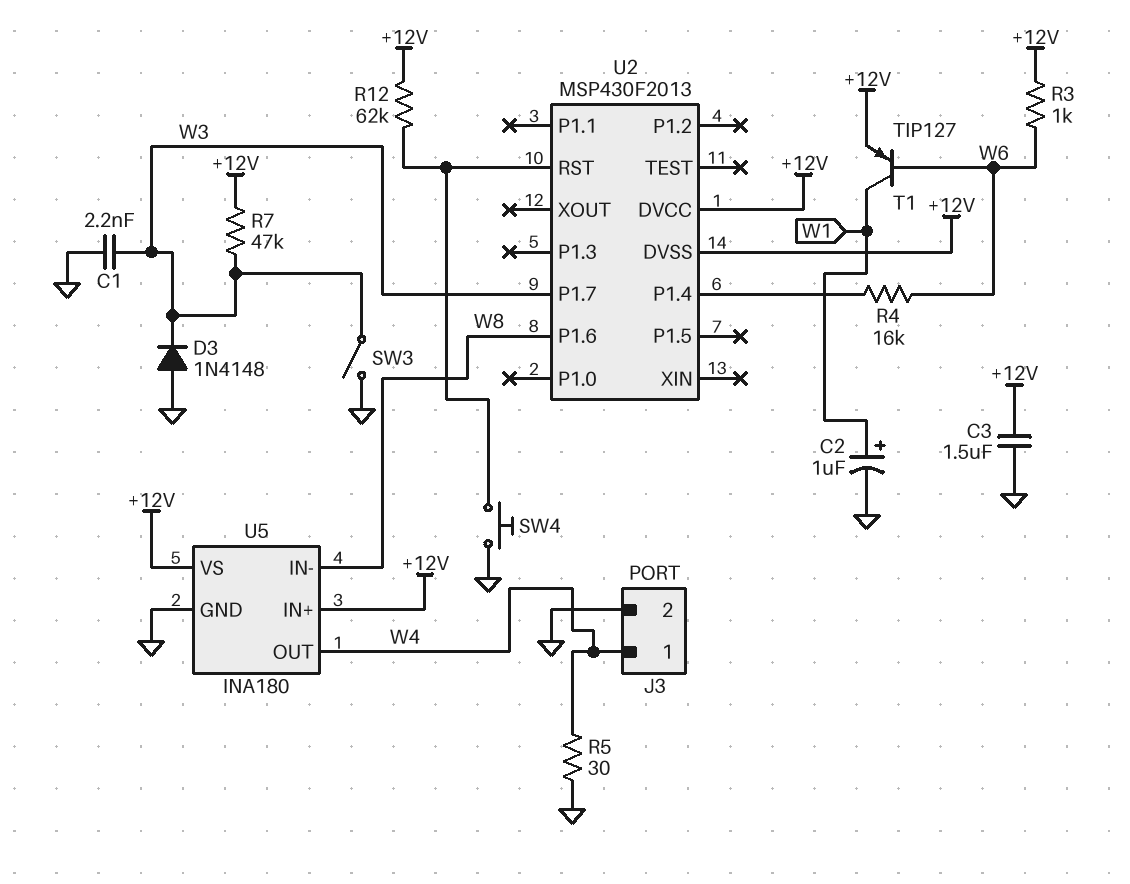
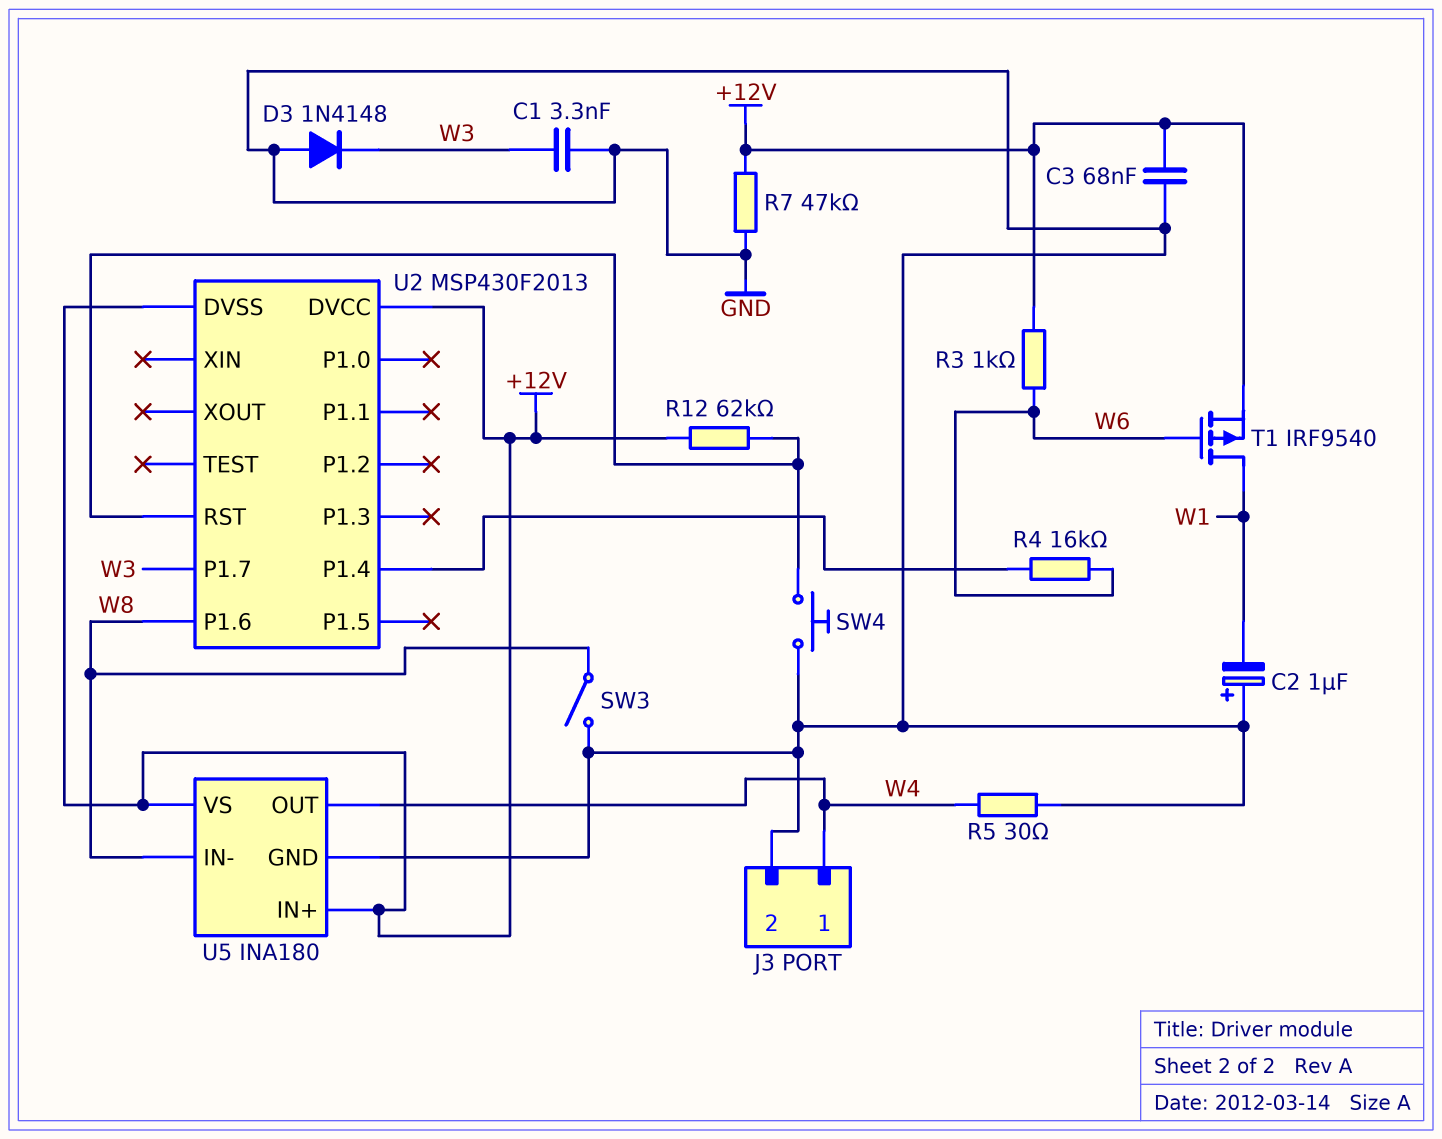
C1: 2.2nF (GND, W3) -> 3.3nF (GND, W3)
C2: 1uF (plus W1, minus GND) -> 1uF (plus GND, minus W1)
C3: 1.5uF (+12V, GND) -> 68nF (+12V, GND)
R7: 47k (+12V, W3) -> 47k (+12V, GND)
SW3: switch (GND, W3) -> switch (GND, W8)
T1: PNP TIP127 (B W6, C W1, E +12V) -> PMOS IRF9540 (G W6, D W1, S +12V)

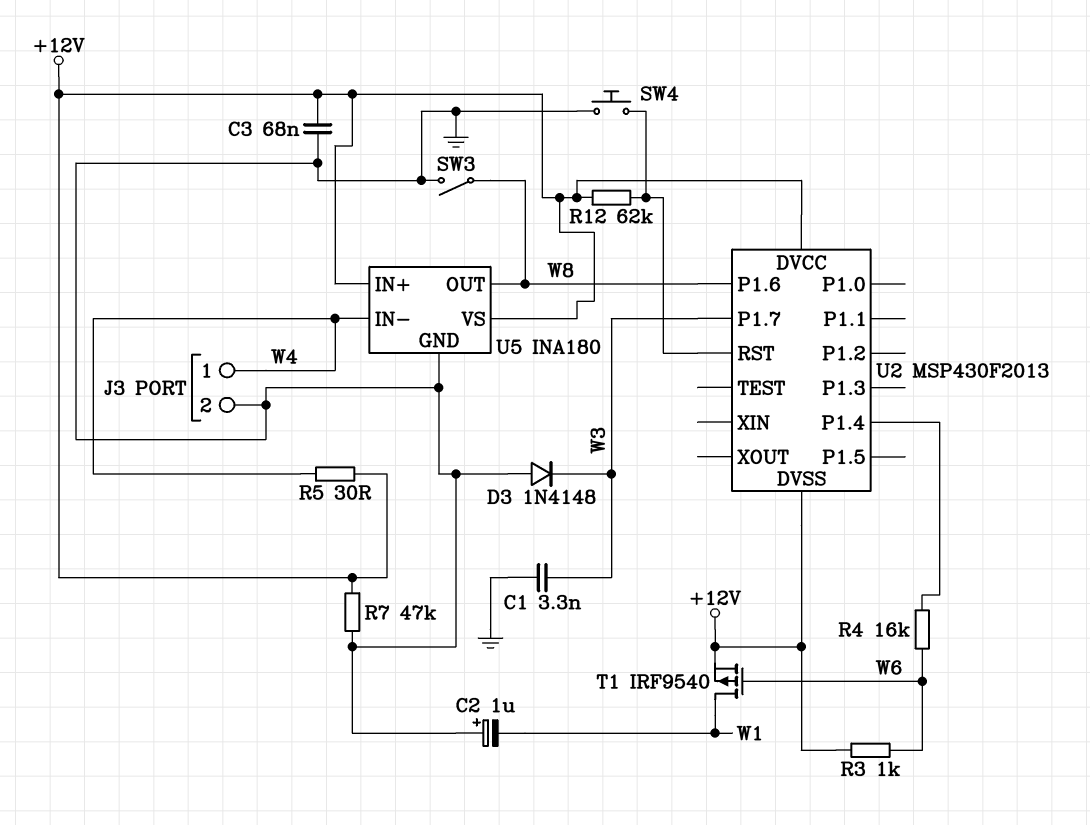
R5: 30 (GND, W4) -> 30 (+12V, W4)
U5 pin IN-: W8 -> W4
U5 pin OUT: W4 -> W8

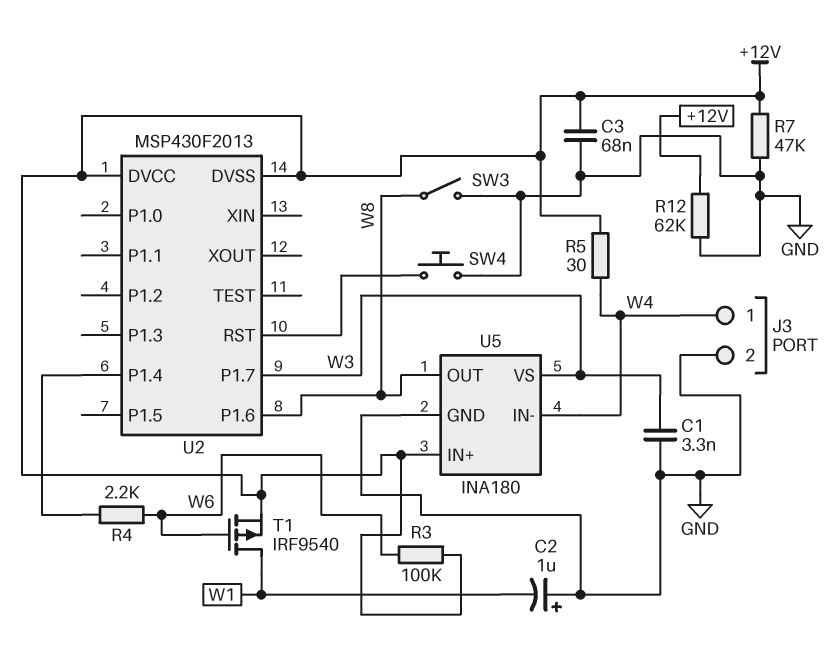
D3: diode 1N4148 (A GND, K W3) -> none
R3: 1k (+12V, W6) -> 100k (+12V, W6)
R4: 16k (U2/P1.4, W6) -> 2.2k (U2/P1.4, W6)
R12: 62k (+12V, U2/RST) -> 62k (+12V, GND)
U5 pin VS: +12V -> W3

